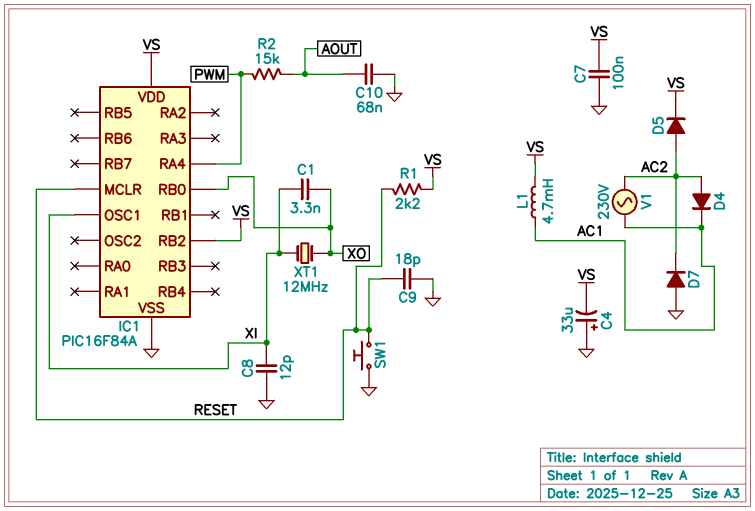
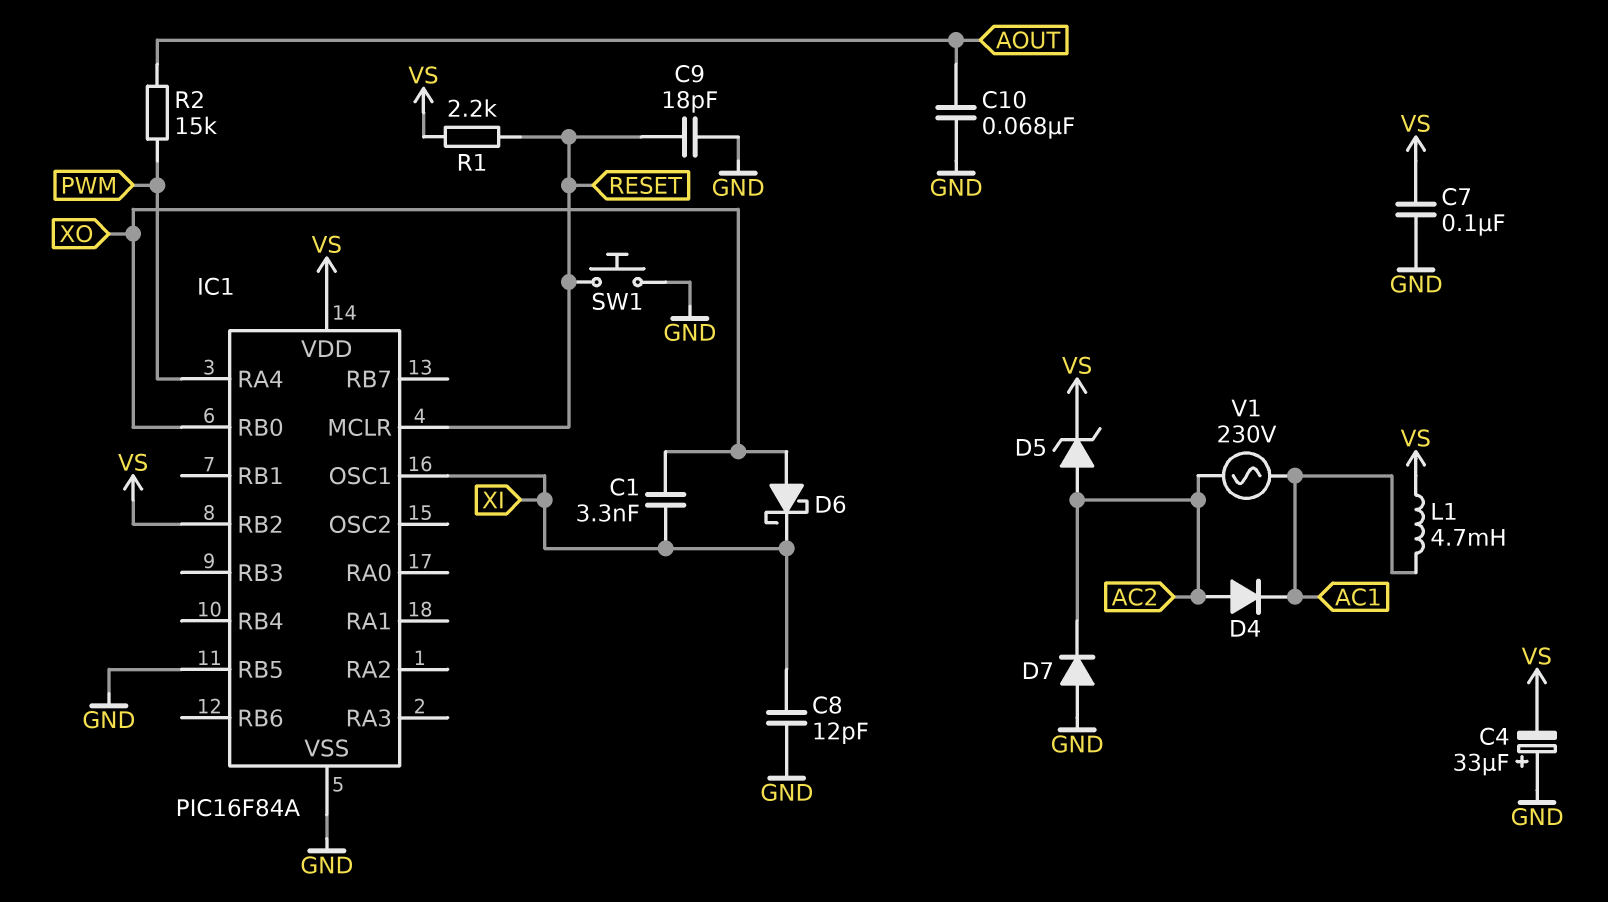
D5: diode (A AC2, K VS) -> zener (A AC2, K VS)
D6: none -> schottky (A XO, K XI)
IC1 pin RB5: none -> GND
XT1: 12MHz (XI, XO) -> none

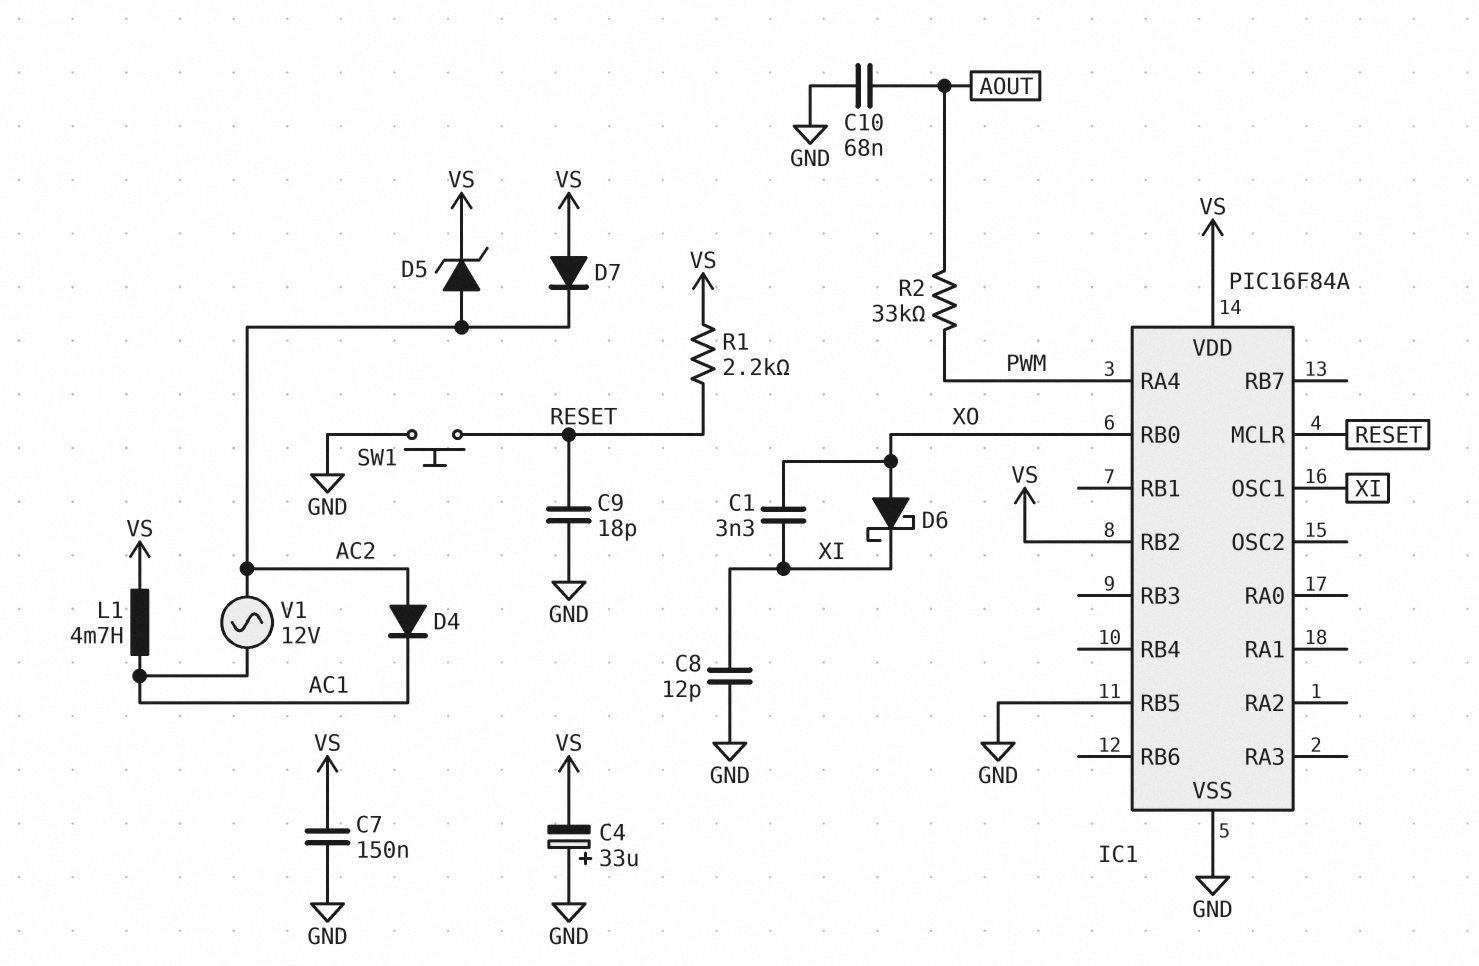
C7: 100nF (GND, VS) -> 150nF (GND, VS)
D7: diode (A GND, K AC2) -> diode (A VS, K AC2)
R2: 15k (AOUT, PWM) -> 33k (AOUT, PWM)
V1: AC 230V (AC1, AC2) -> AC 12V (AC1, AC2)

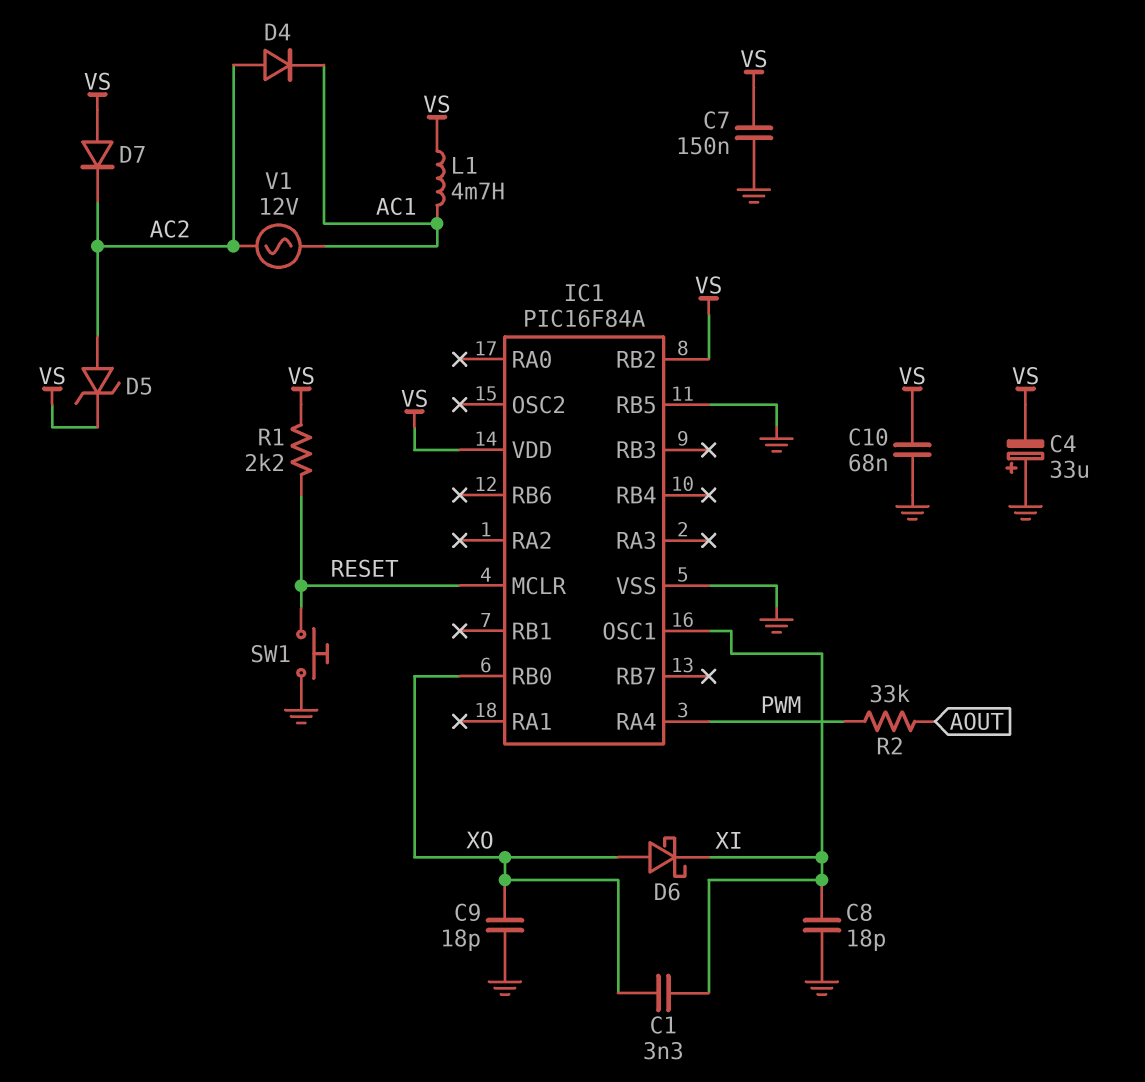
C8: 12pF (GND, XI) -> 18pF (GND, XI)
C9: 18pF (GND, RESET) -> 18pF (GND, XO)
C10: 68nF (AOUT, GND) -> 68nF (GND, VS)

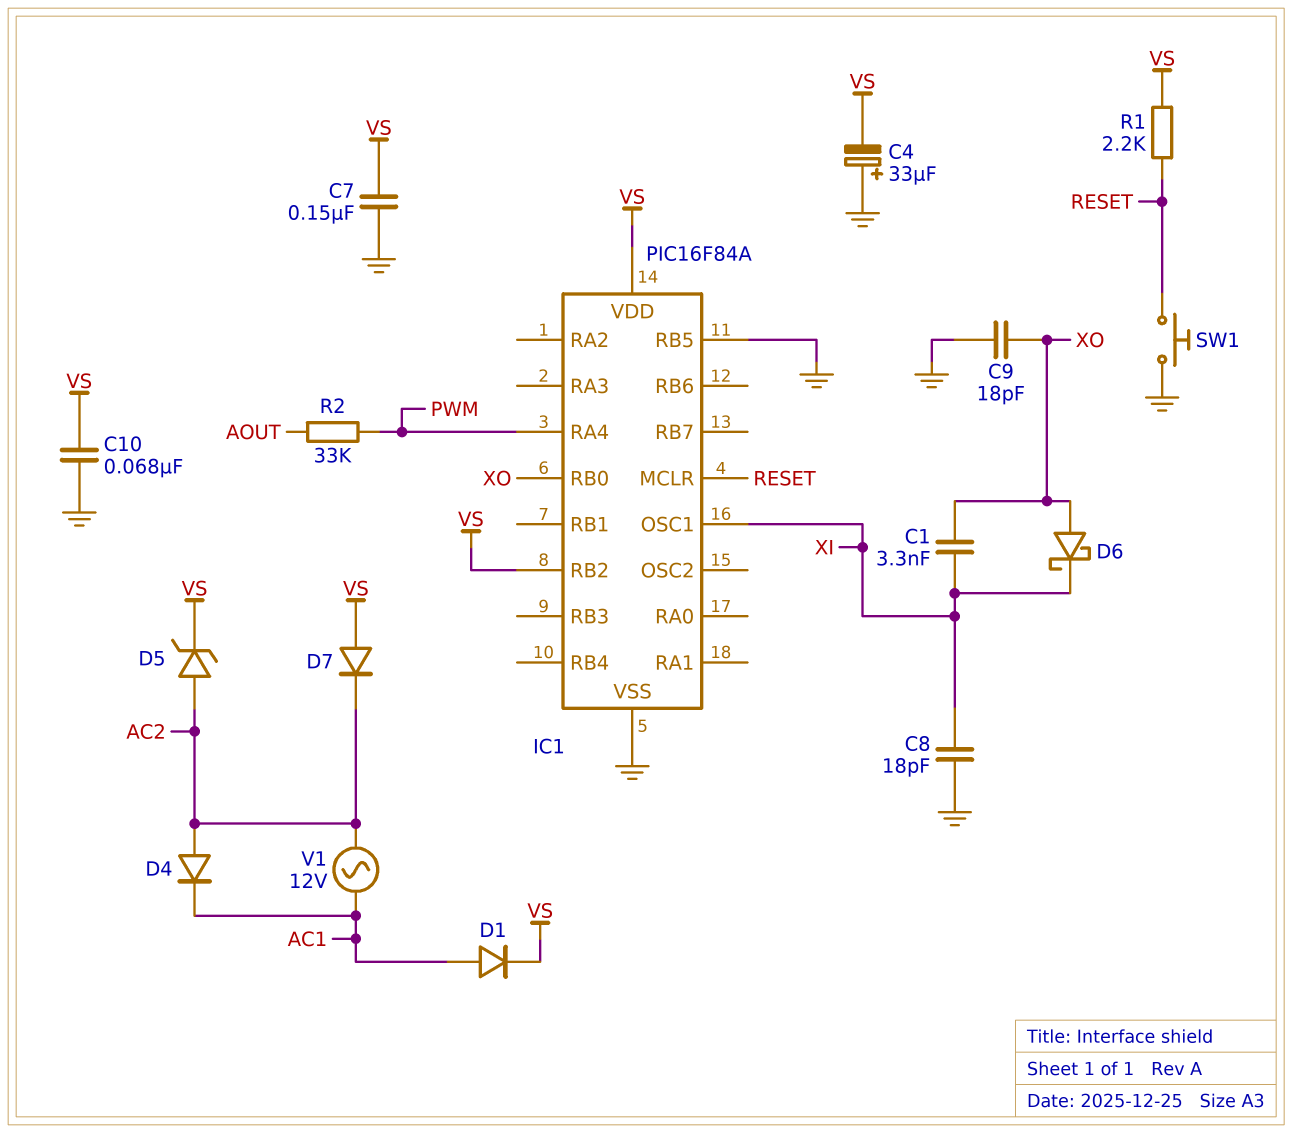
D1: none -> diode (A AC1, K VS)
L1: 4.7mH (AC1, VS) -> none

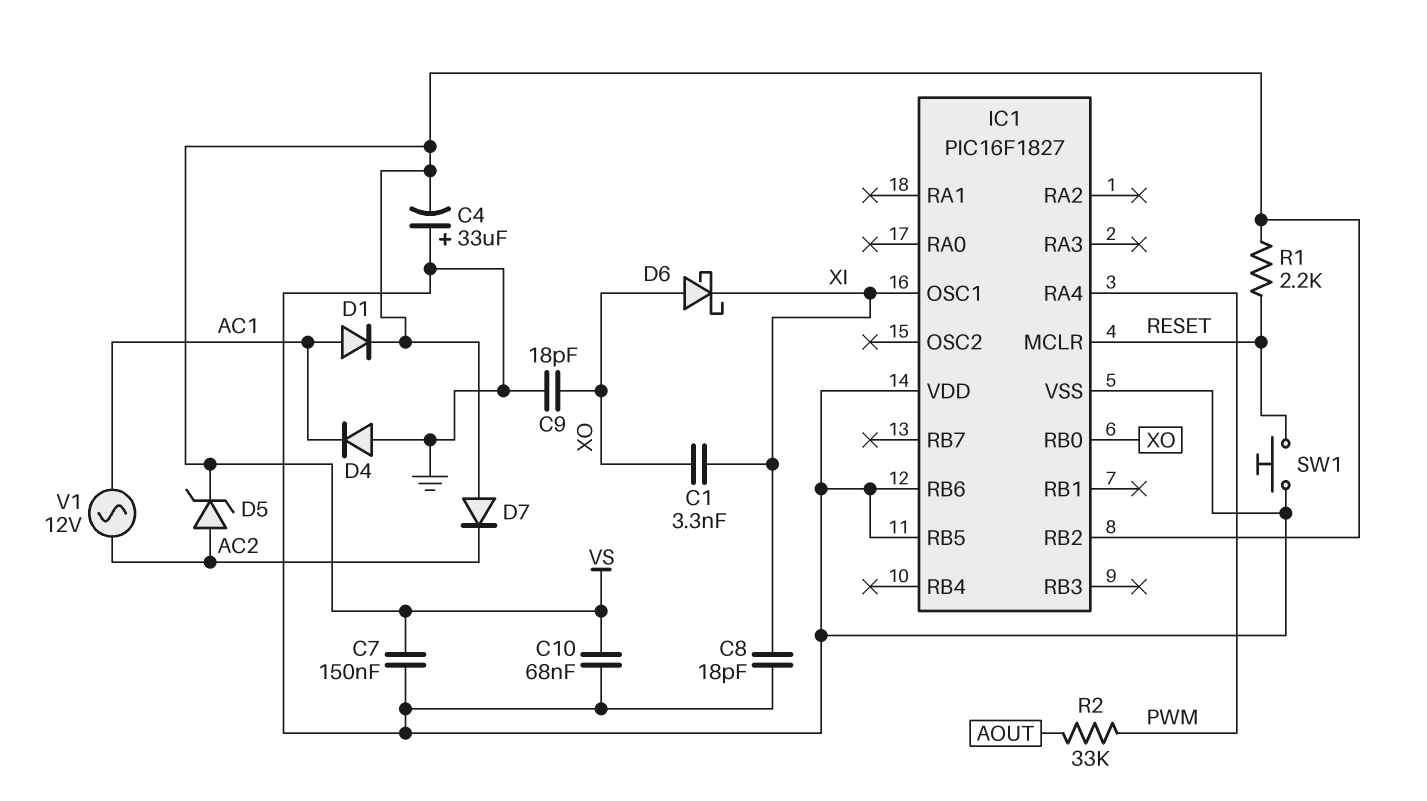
D4: diode (A AC2, K AC1) -> diode (A GND, K AC1)
IC1: PIC16F84A -> PIC16F1827
IC1 pin RB6: none -> GND
IC1 pin VDD: VS -> GND

